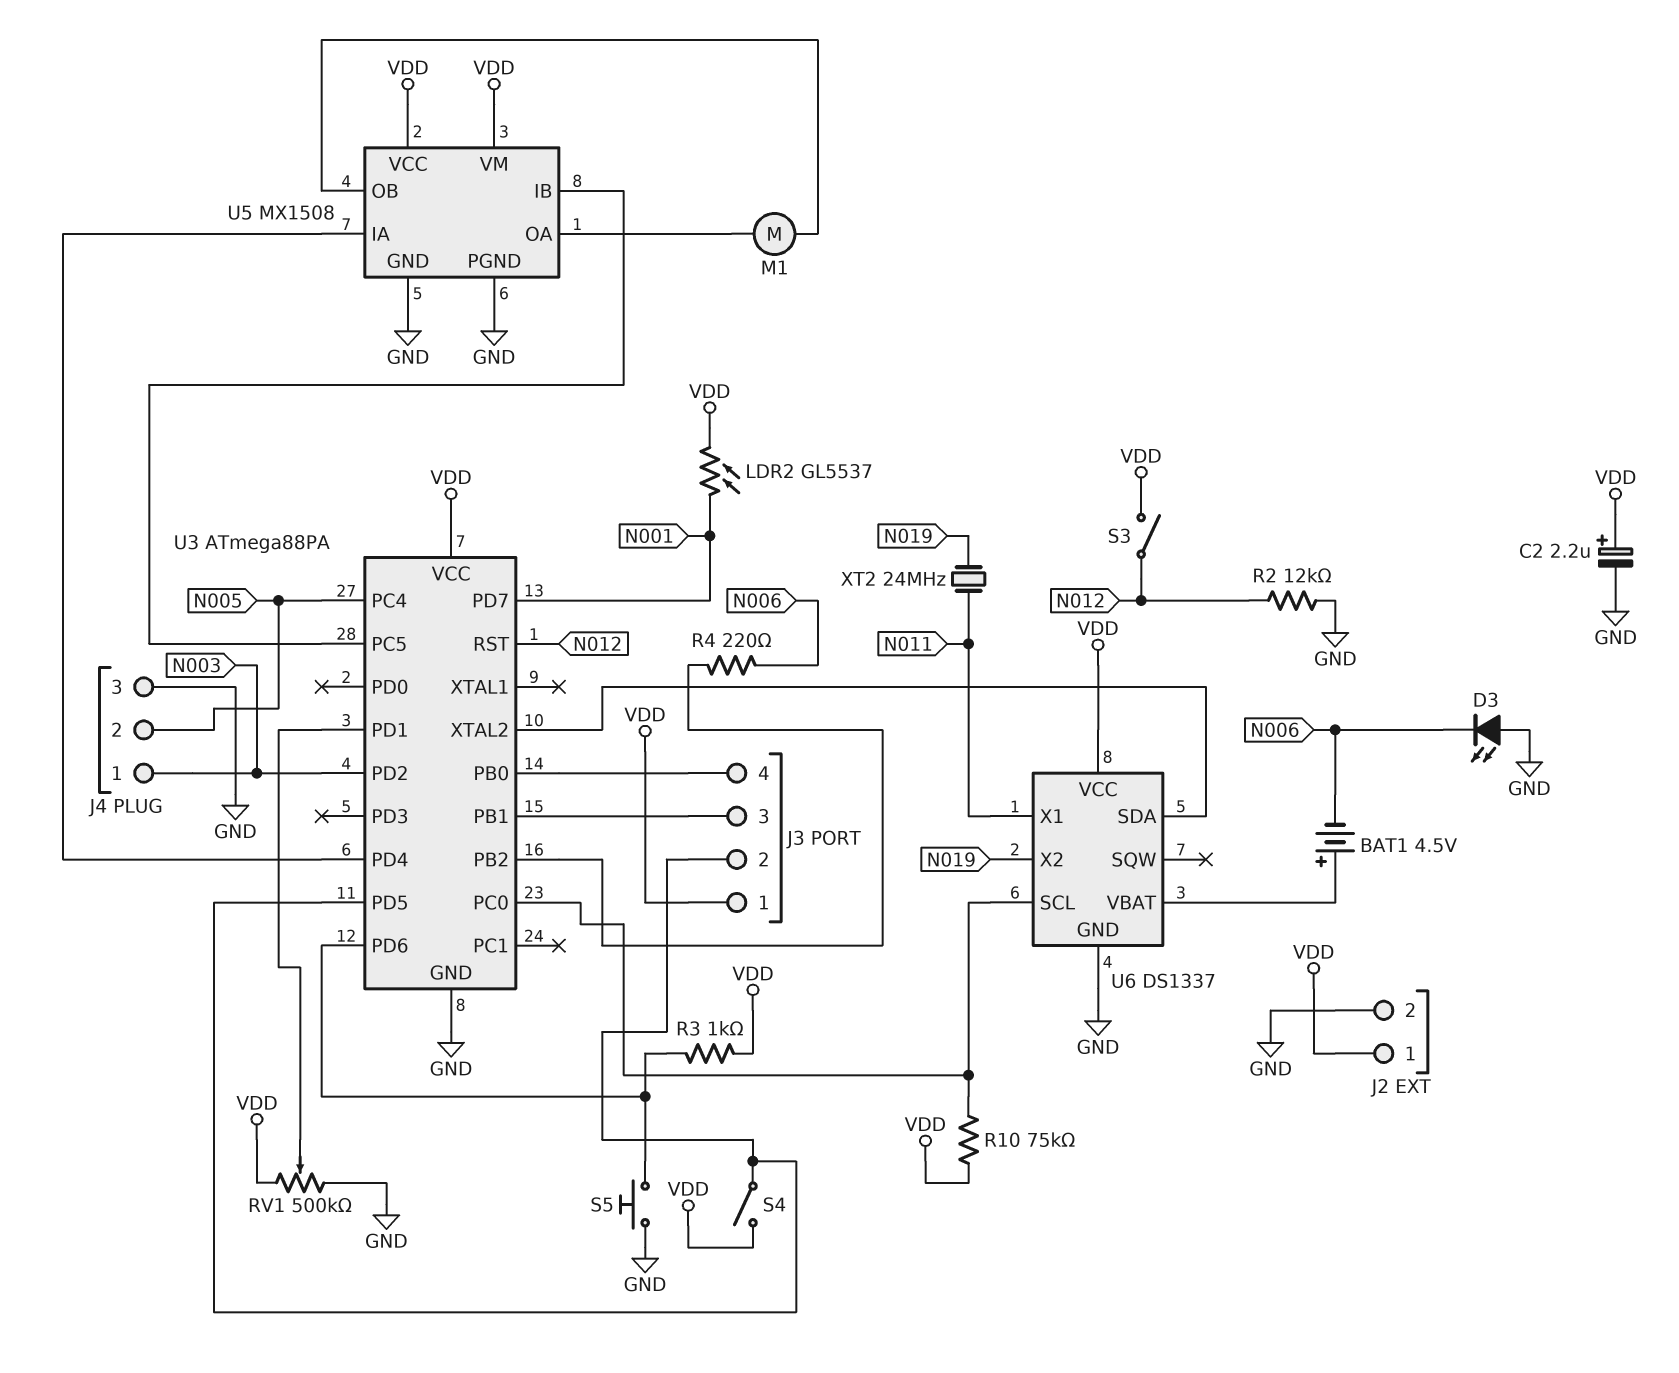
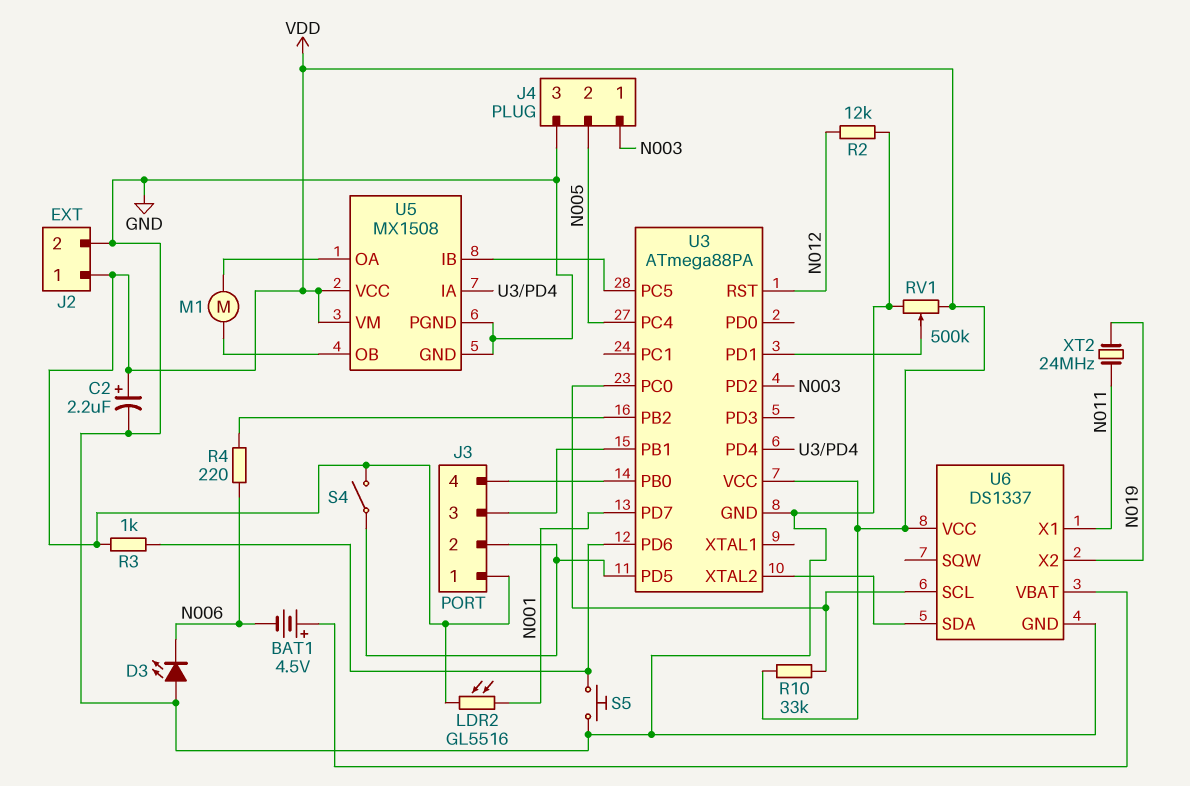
LDR2: GL5537 (N001, VDD) -> GL5516 (N001, VDD)
R10: 75k (U3/PC0, VDD) -> 33k (U3/PC0, VDD)
S3: switch (N012, VDD) -> none

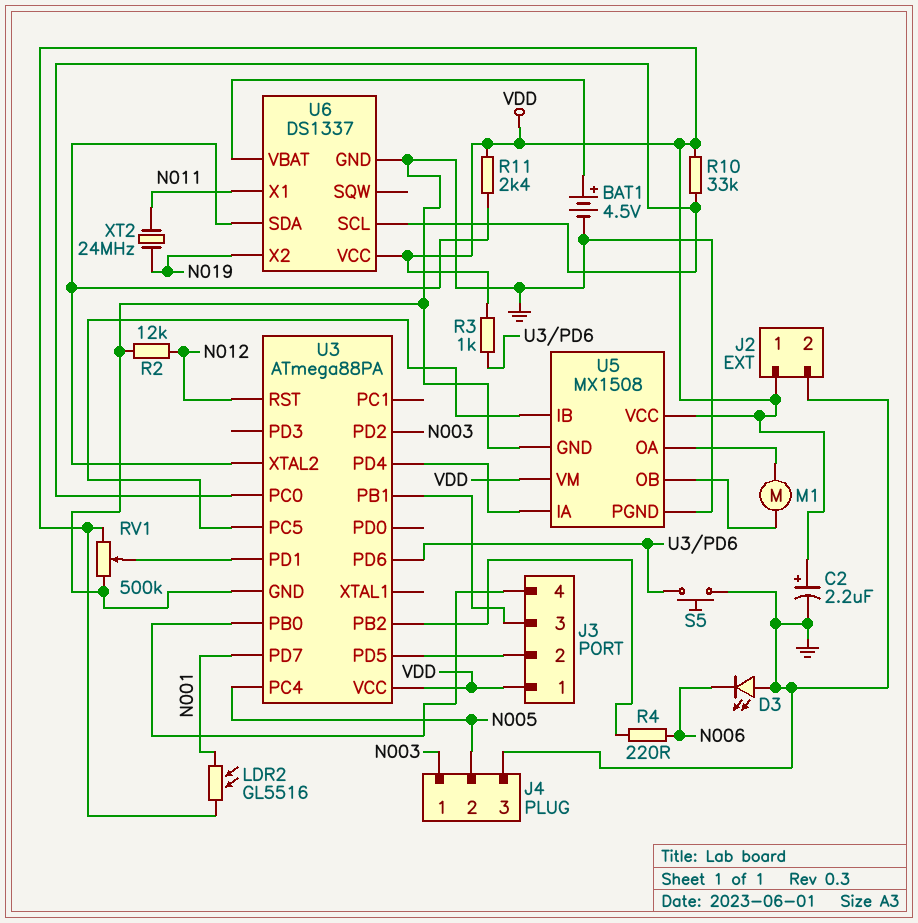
BAT1: 4.5V (plus U6/VBAT, minus N006) -> 4.5V (plus U6/VBAT, minus GND)
R11: none -> 2.4k (U3/XTAL2, VDD)
S4: switch (J3/2, VDD) -> none

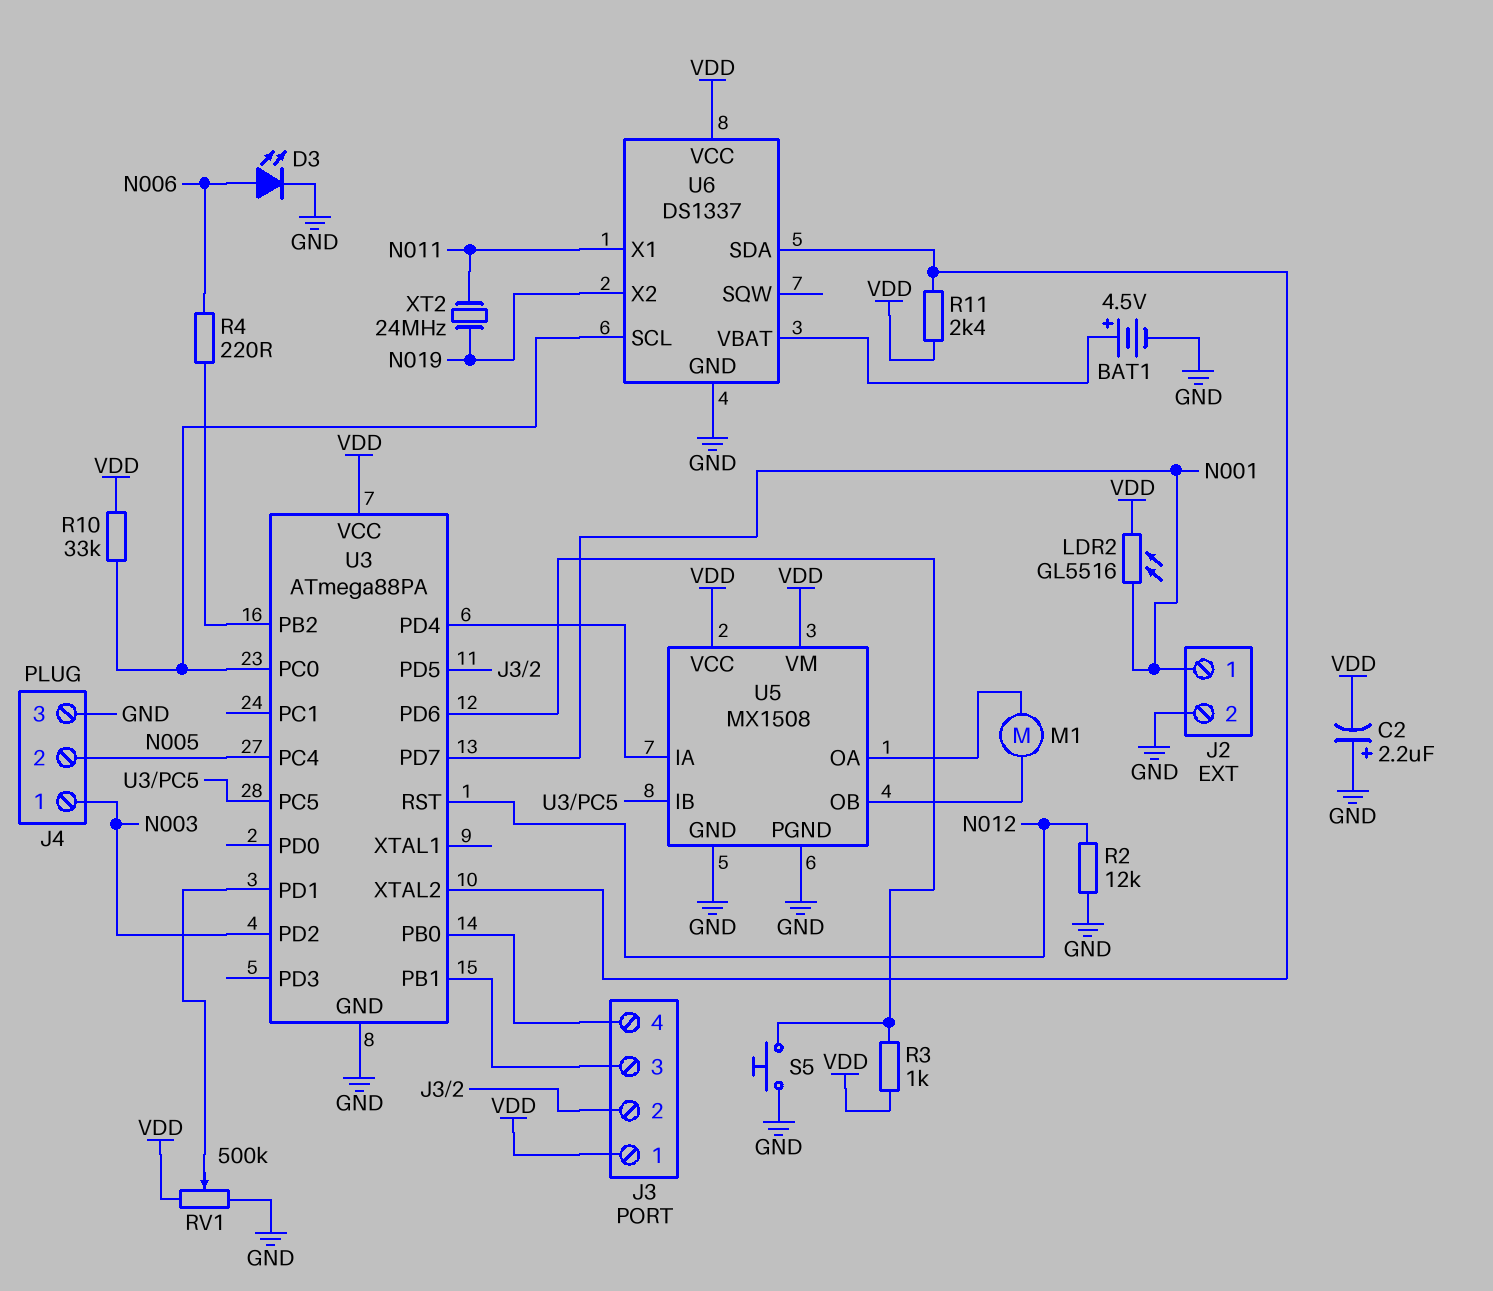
C2: 2.2uF (plus VDD, minus GND) -> 2.2uF (plus GND, minus VDD)
D3: LED (A GND, K N006) -> LED (A N006, K GND)
J2 pin 1: VDD -> N001

